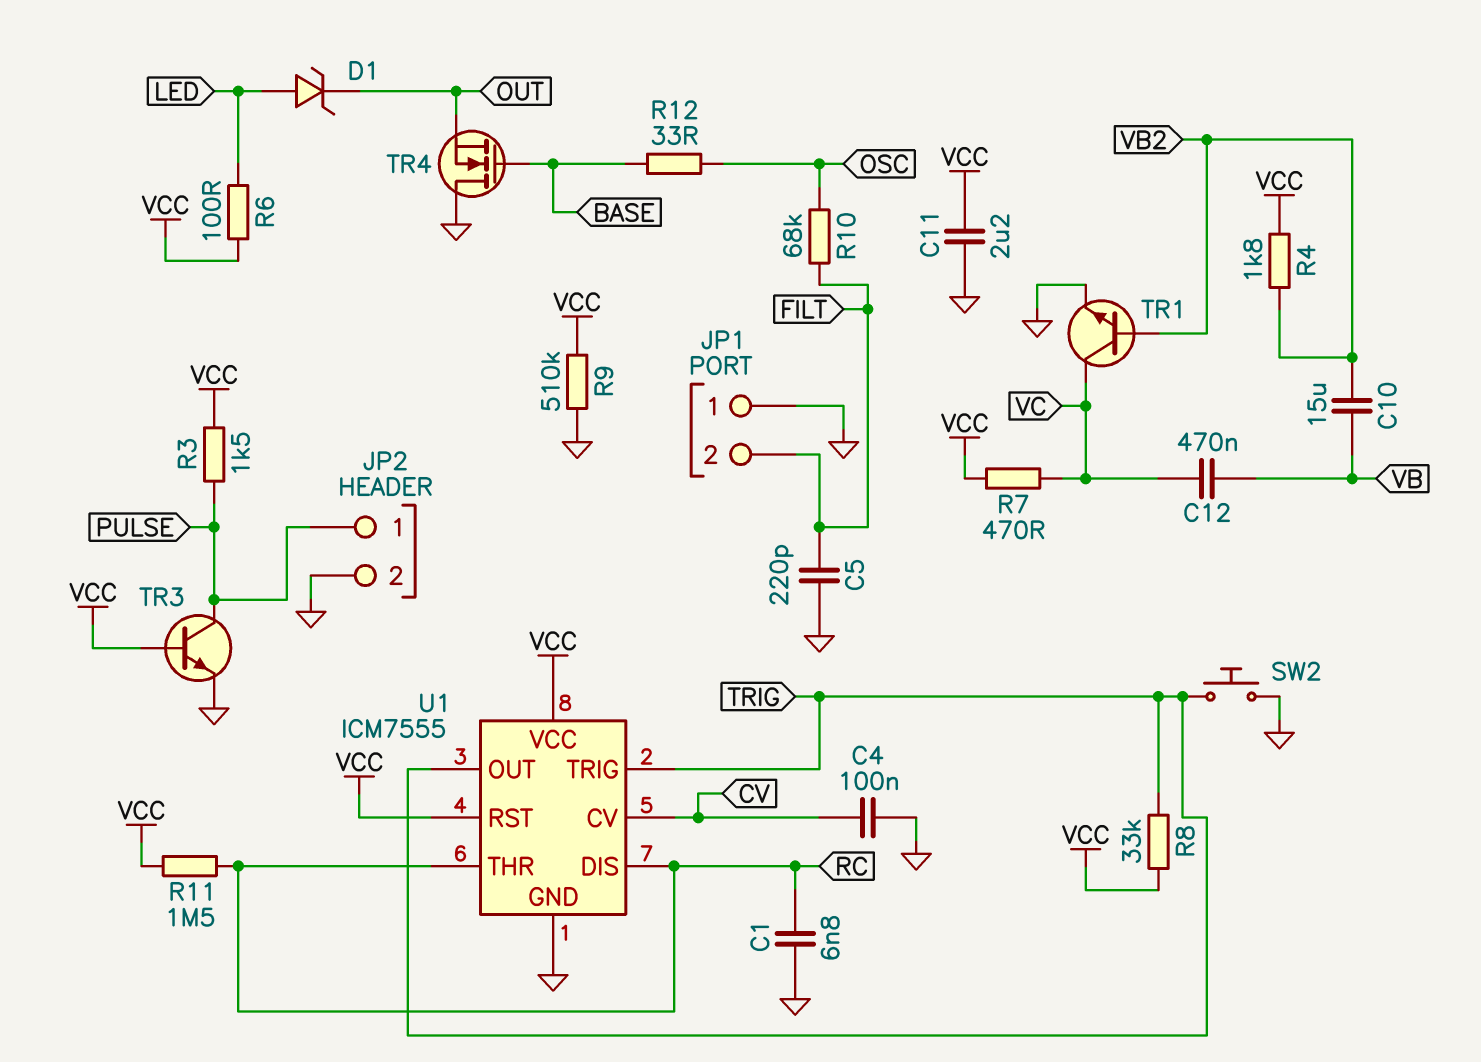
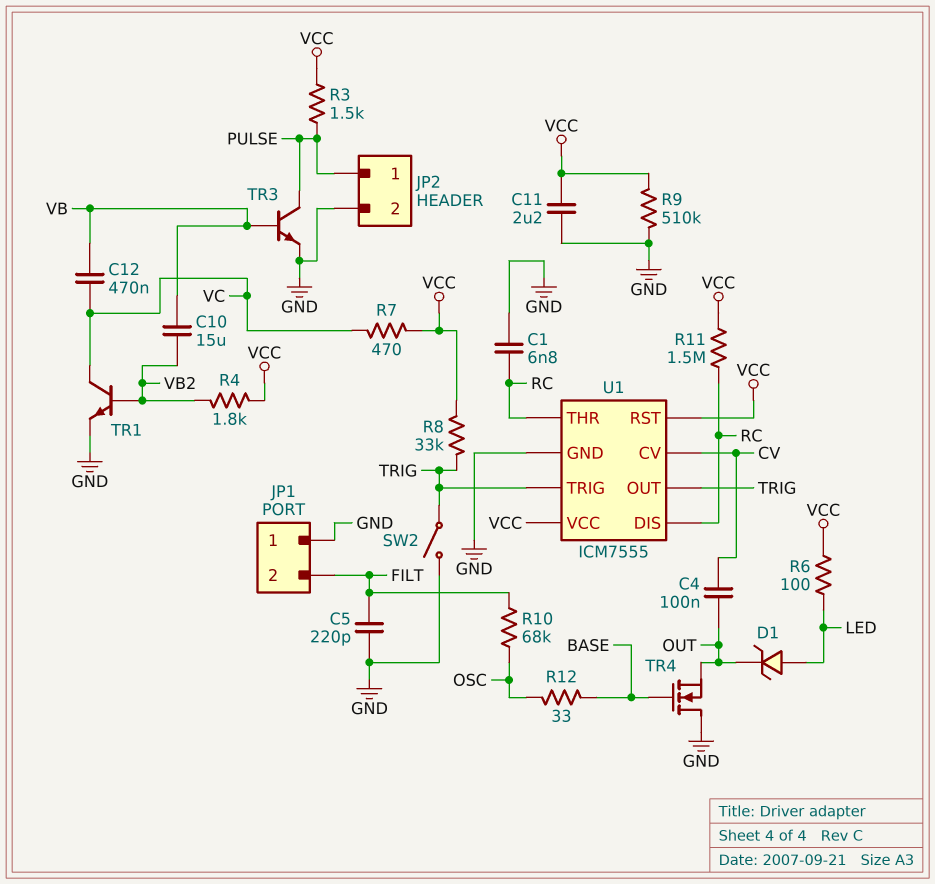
C4: 100nF (CV, GND) -> 100nF (CV, OUT)
SW2: button (GND, TRIG) -> switch (GND, TRIG)
TR3: NPN (B VCC, C PULSE, E GND) -> NPN (B VB, C PULSE, E GND)

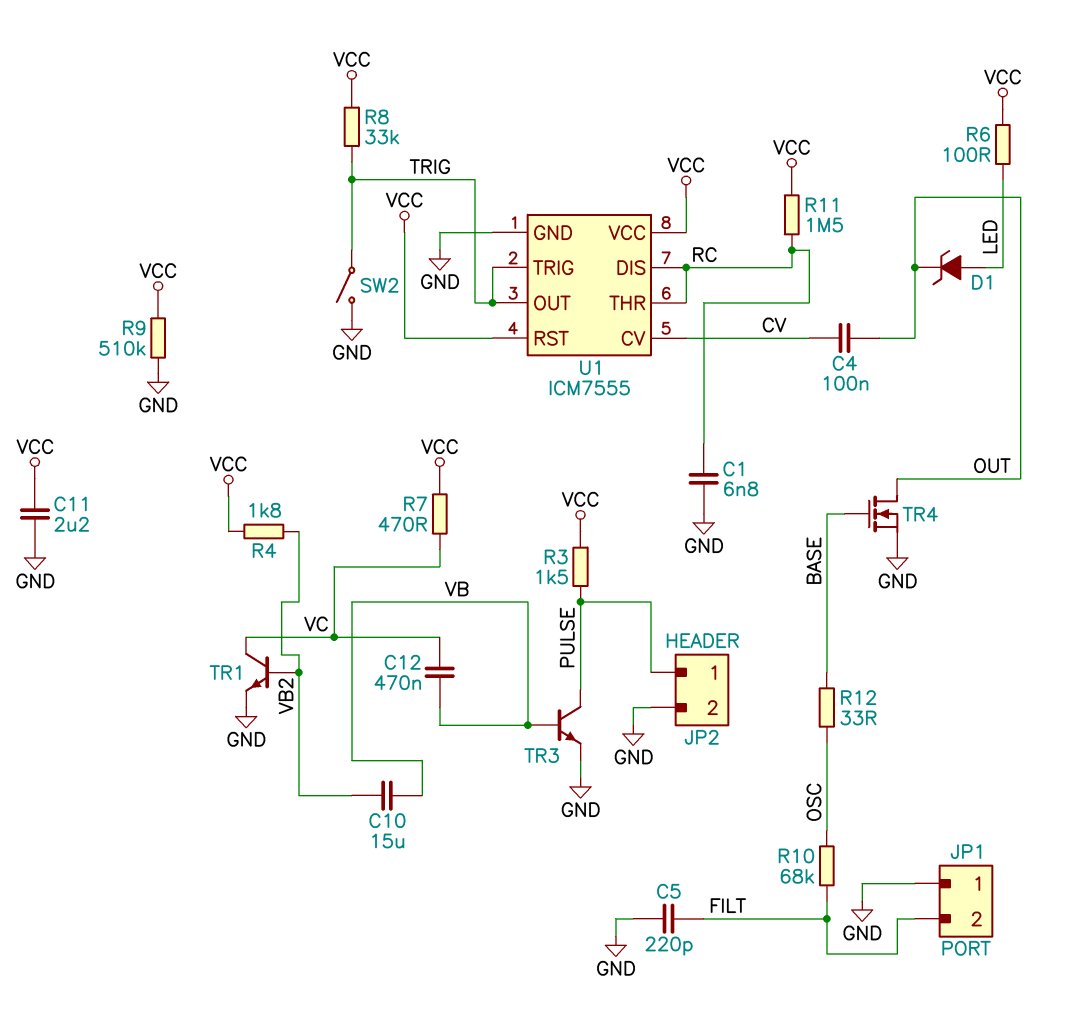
TR4: NMOS (G BASE, D GND, S OUT) -> NMOS (G BASE, D OUT, S GND)

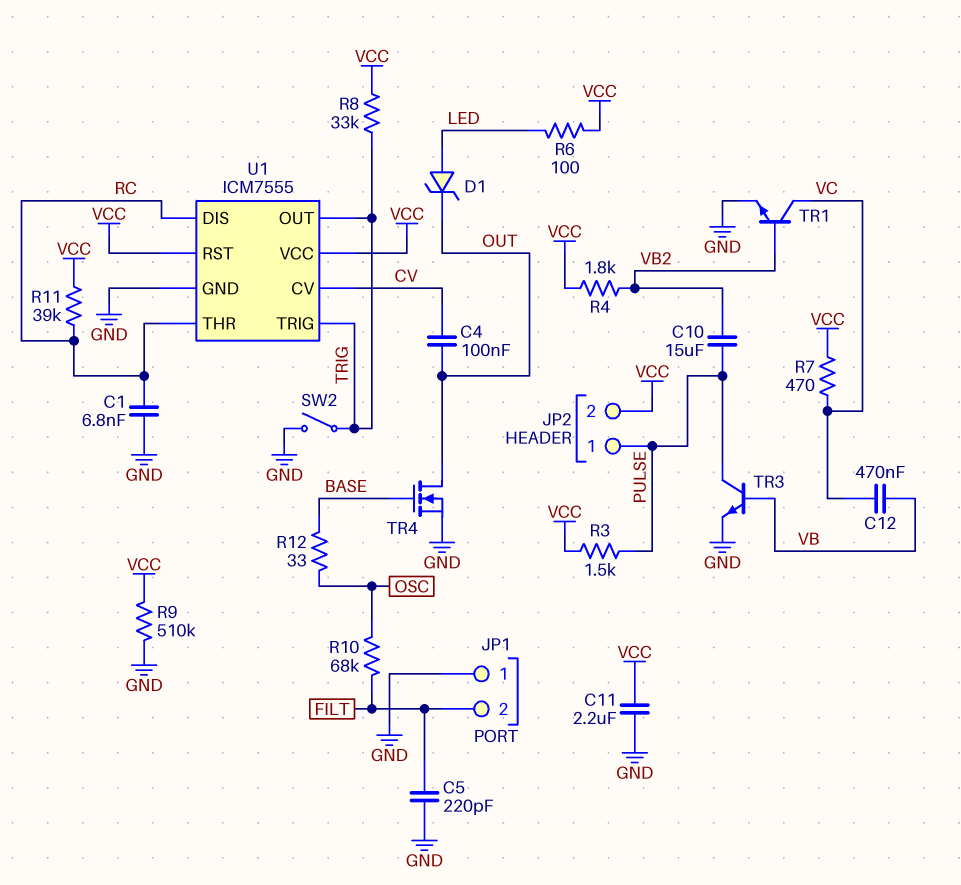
C10: 15uF (VB, VB2) -> 15uF (PULSE, VB2)
JP2 pin 2: GND -> VCC
R11: 1.5M (RC, VCC) -> 39k (RC, VCC)

